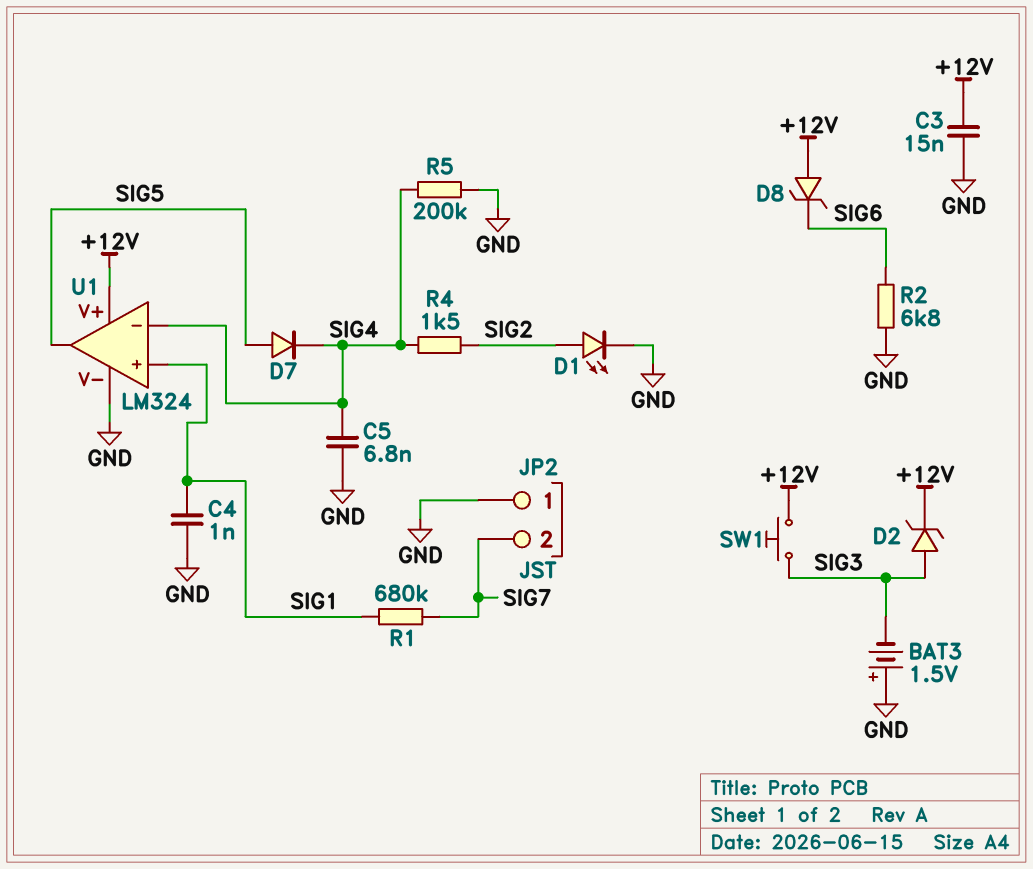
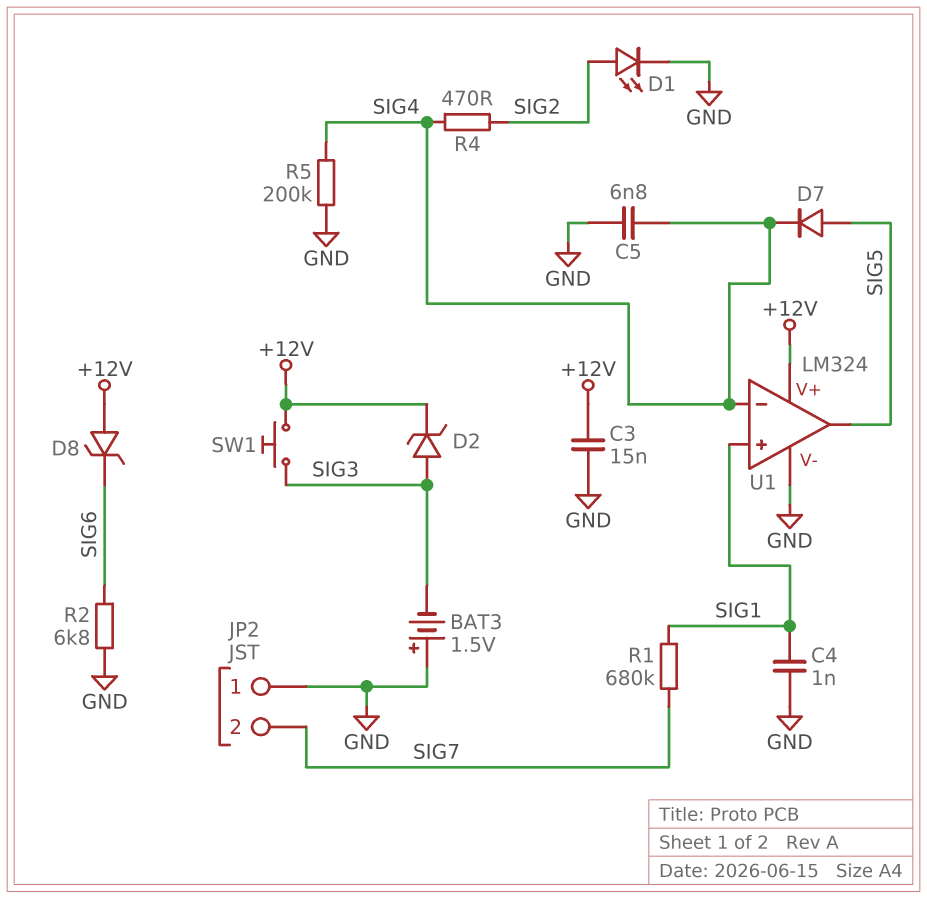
R4: 1.5k (SIG2, SIG4) -> 470 (SIG2, SIG4)

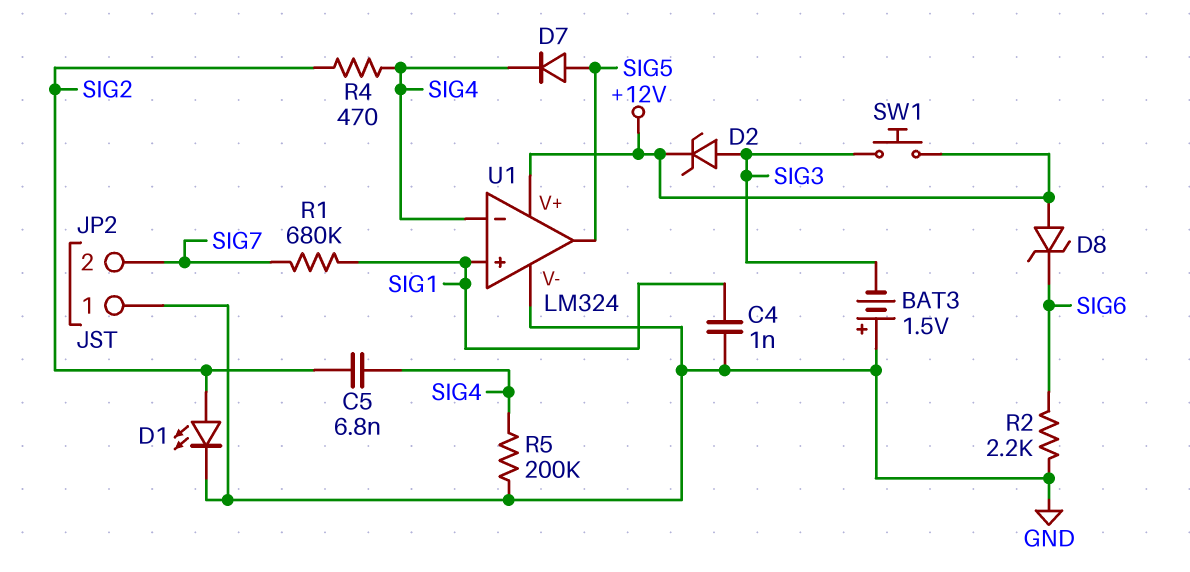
C3: 15nF (+12V, GND) -> none
C5: 6.8nF (GND, SIG4) -> 6.8nF (SIG2, SIG4)
R2: 6.8k (GND, SIG6) -> 2.2k (GND, SIG6)

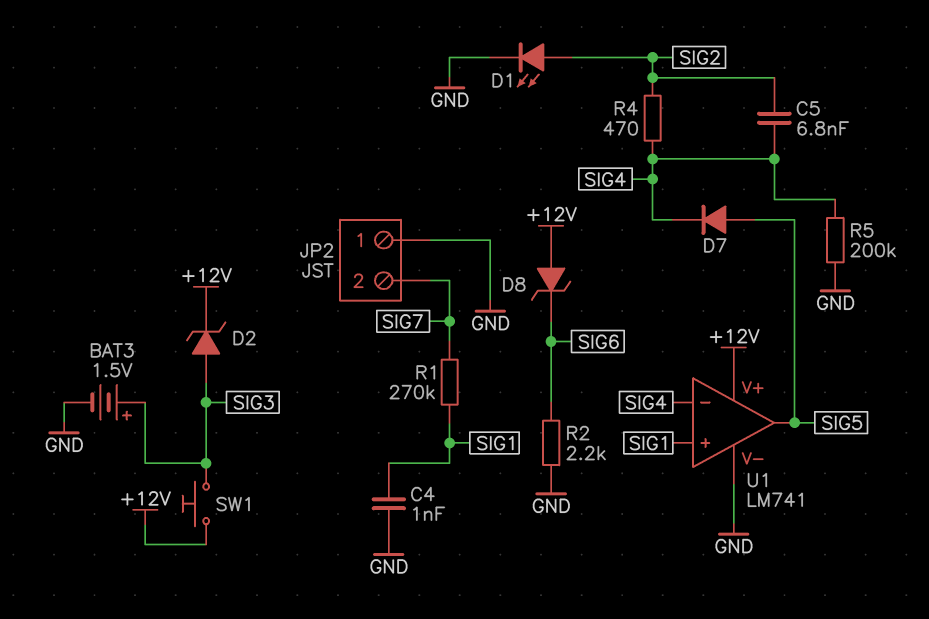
BAT3: 1.5V (plus GND, minus SIG3) -> 1.5V (plus SIG3, minus GND)
R1: 680k (SIG1, SIG7) -> 270k (SIG1, SIG7)
U1: LM324 -> LM741

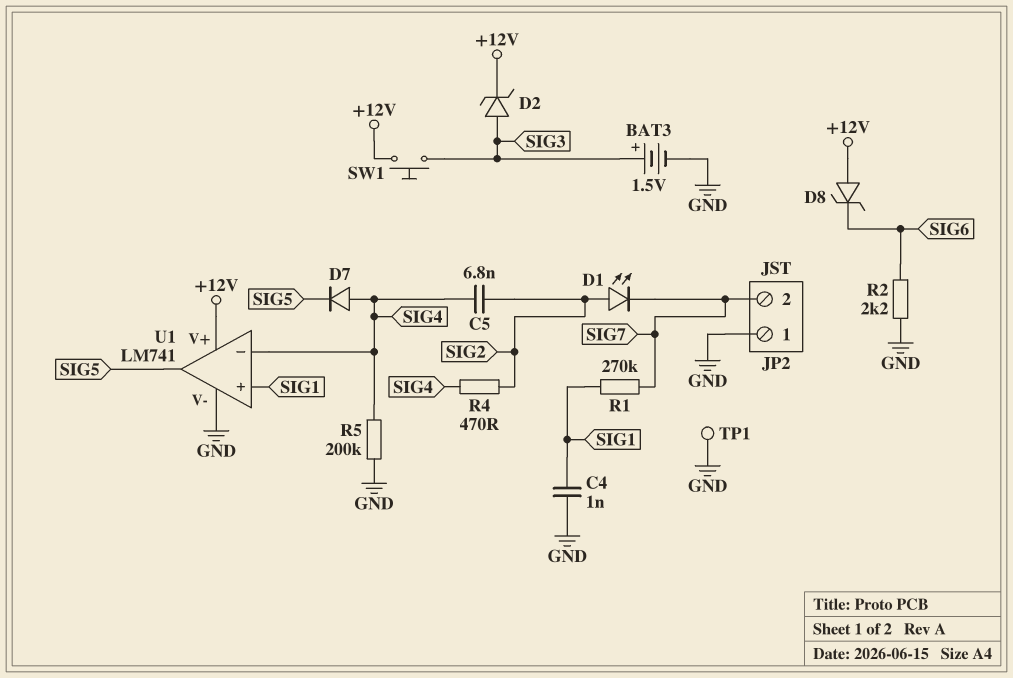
D1: LED (A SIG2, K GND) -> LED (A SIG2, K SIG7)
D7: diode (A SIG5, K SIG4) -> diode (A SIG4, K SIG5)
TP1: none -> test point (GND)

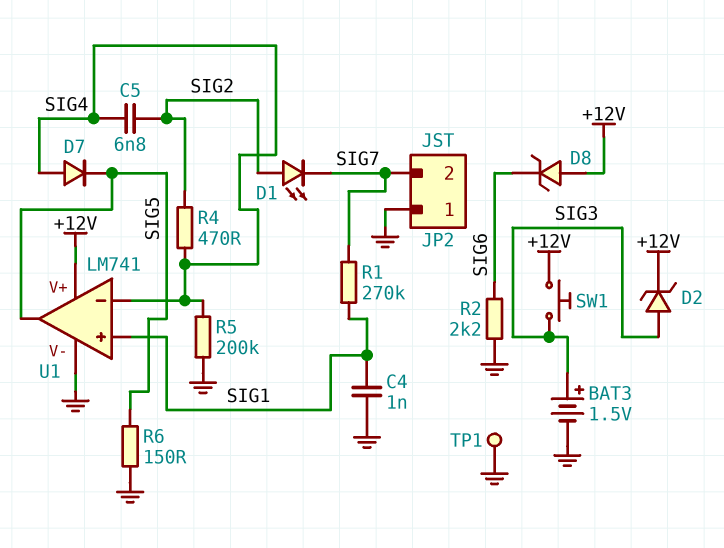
R6: none -> 150 (GND, SIG5)

